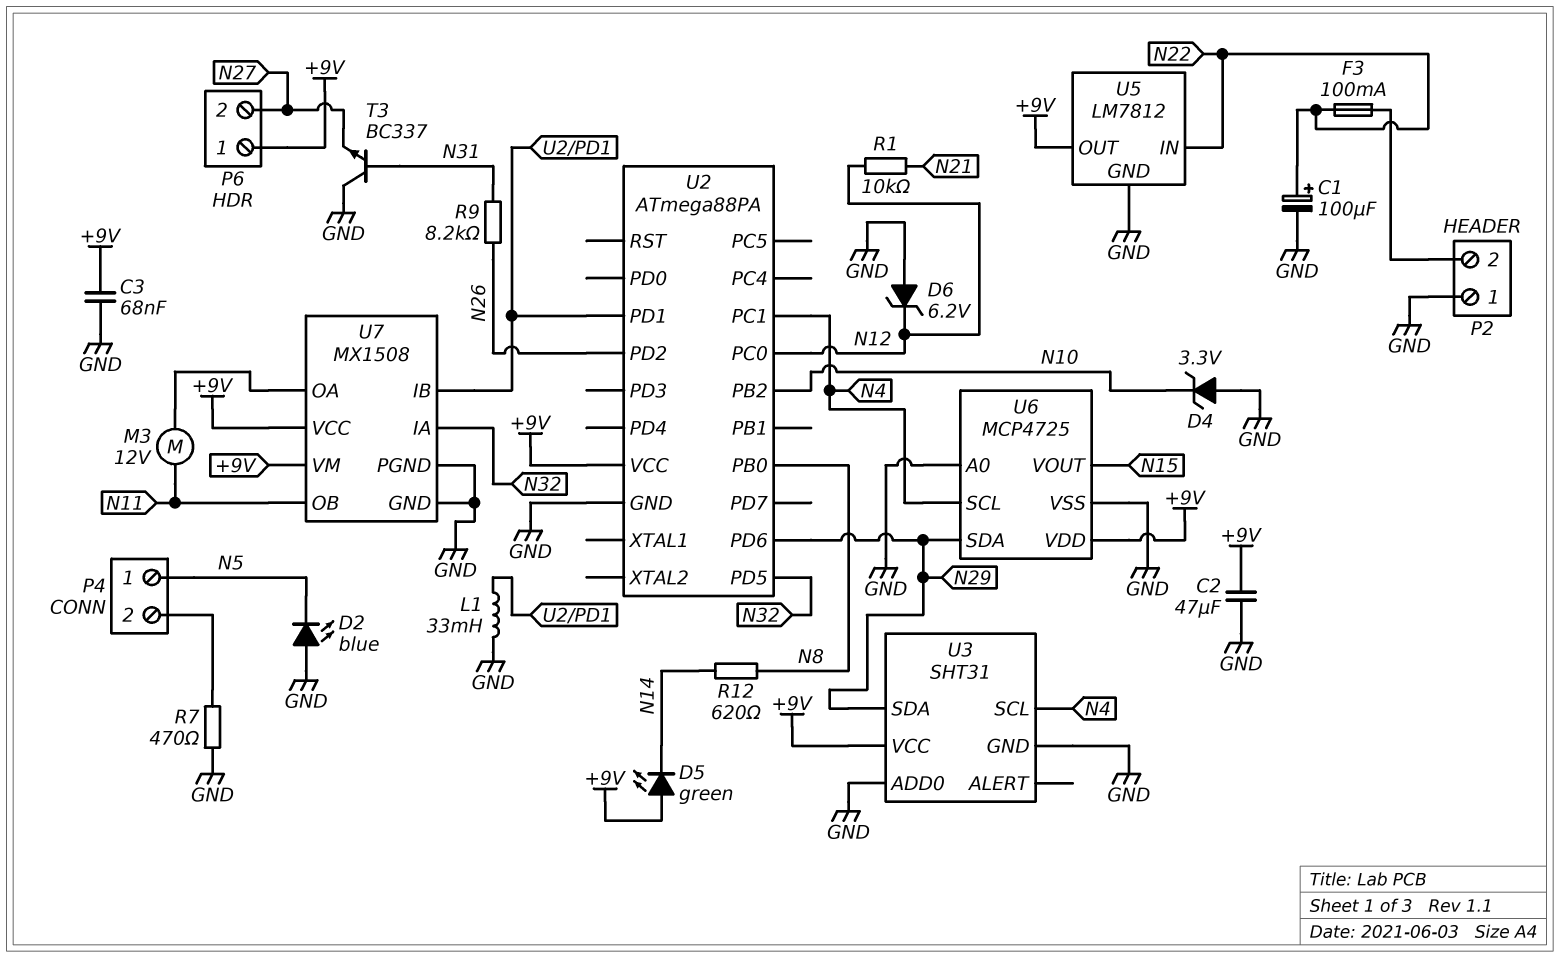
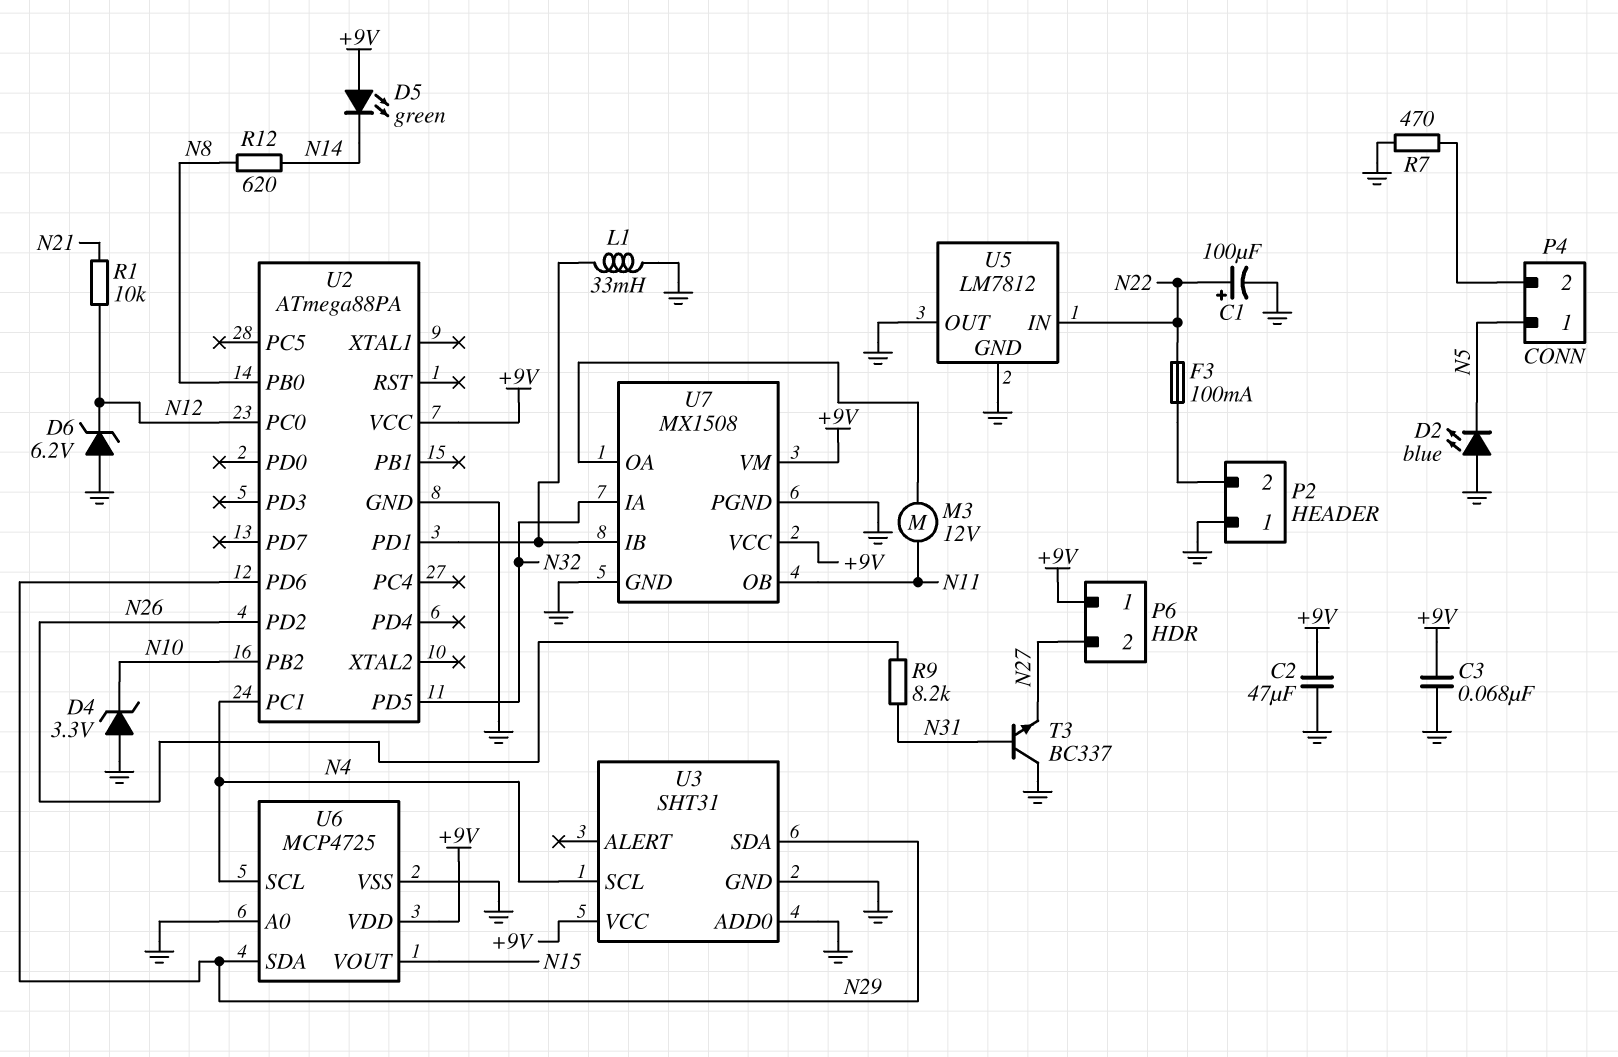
U5 pin OUT: +9V -> GND

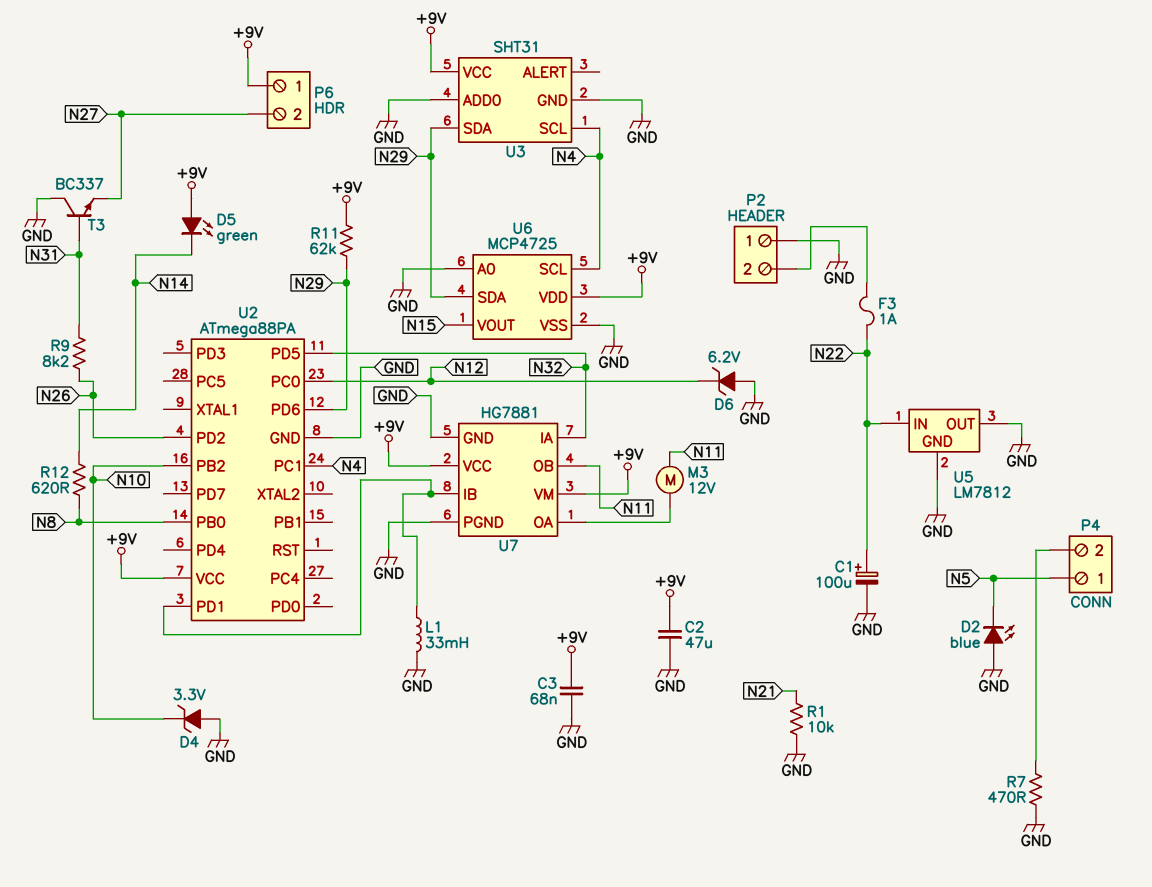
F3: 100mA (N22, P2/2) -> 1A (N22, P2/2)
R1: 10k (N12, N21) -> 10k (GND, N21)
R11: none -> 62k (+9V, N29)
U7: MX1508 -> HG7881

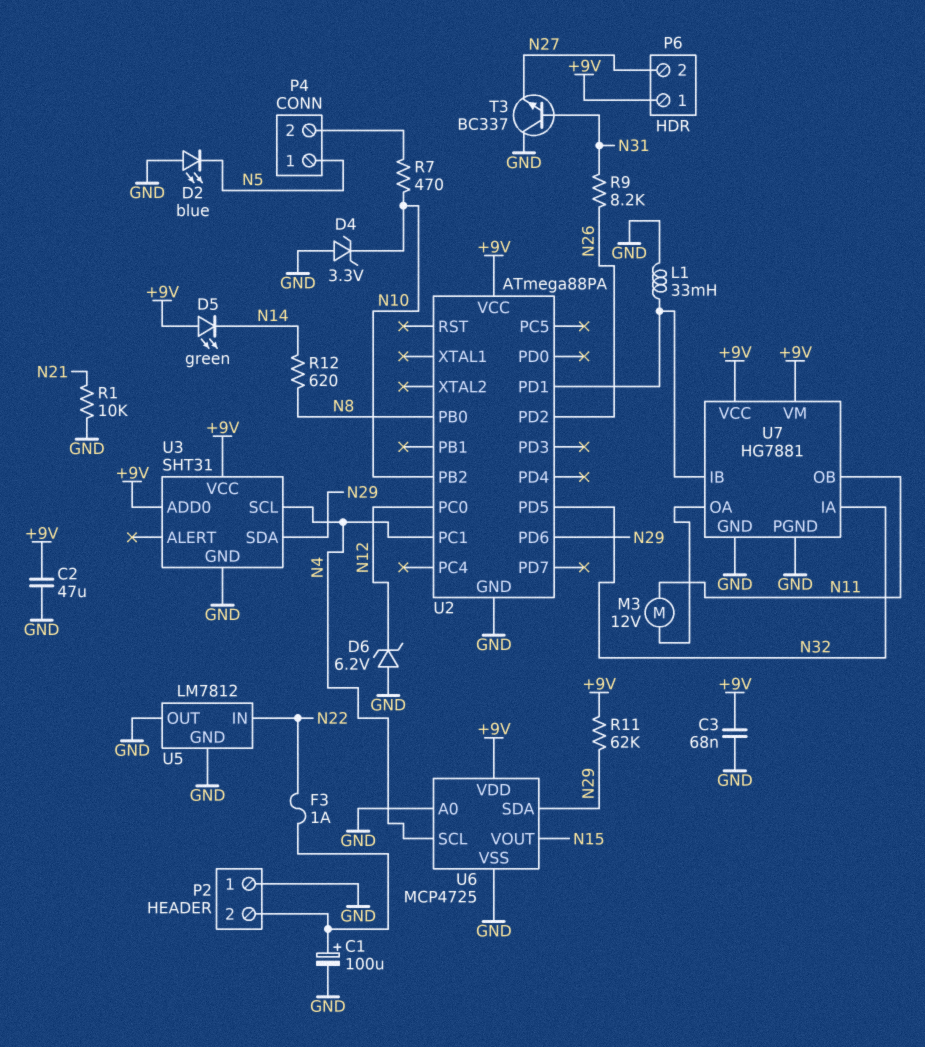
C1: 100uF (plus N22, minus GND) -> 100uF (plus P2/2, minus GND)
R7: 470 (GND, P4/2) -> 470 (N10, P4/2)
U3 pin ADD0: GND -> +9V

